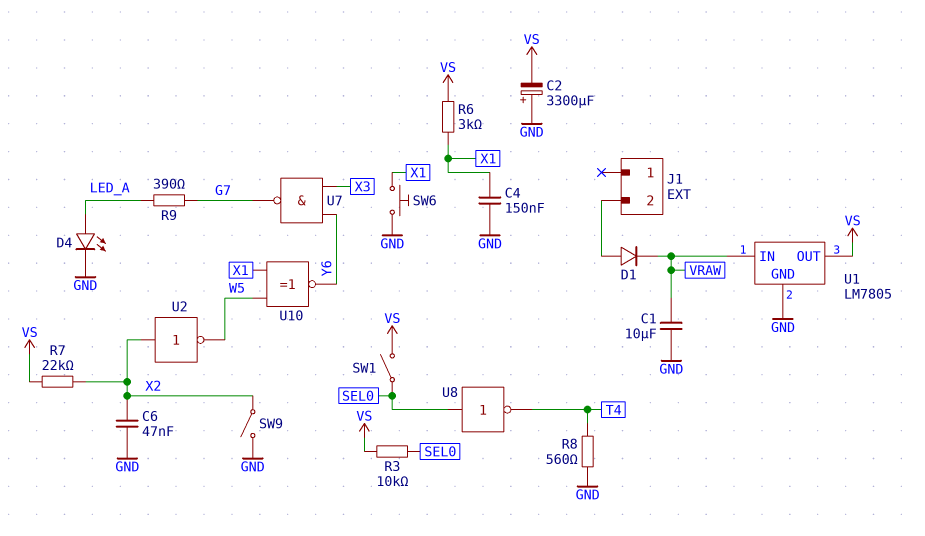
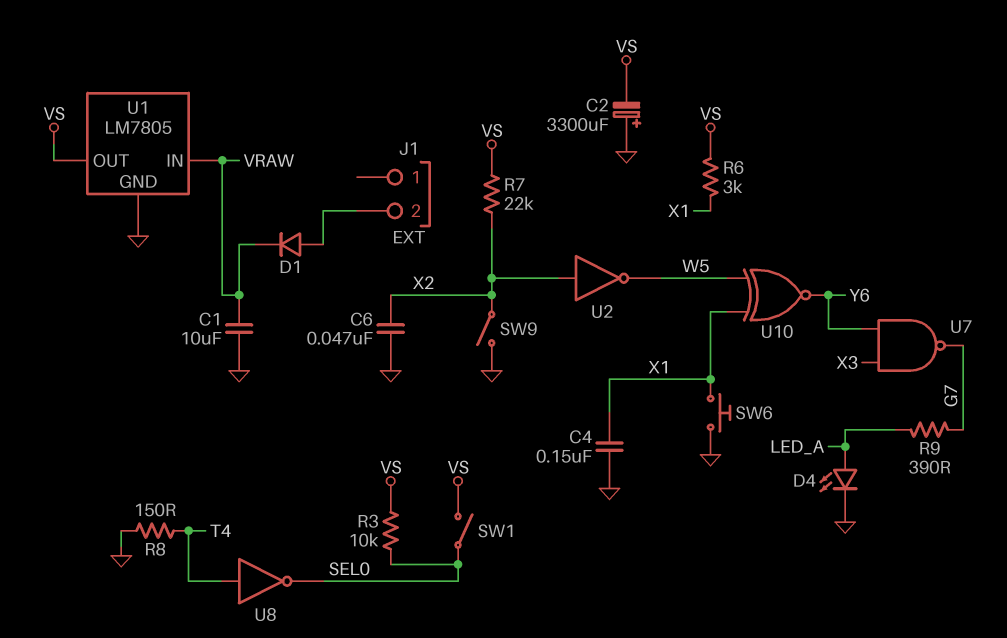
R8: 560 (GND, T4) -> 150 (GND, T4)
U8: NOT (in SEL0, out T4) -> NOT (in T4, out SEL0)

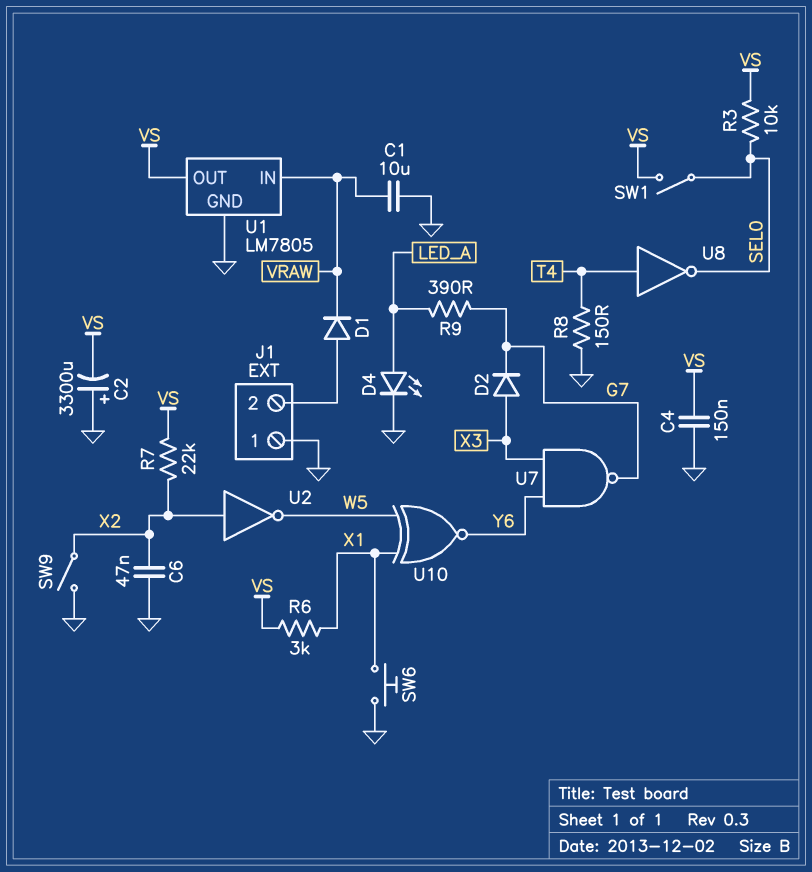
C4: 150nF (GND, X1) -> 150nF (GND, VS)
D2: none -> diode (A X3, K G7)
J1 pin 1: none -> GND

